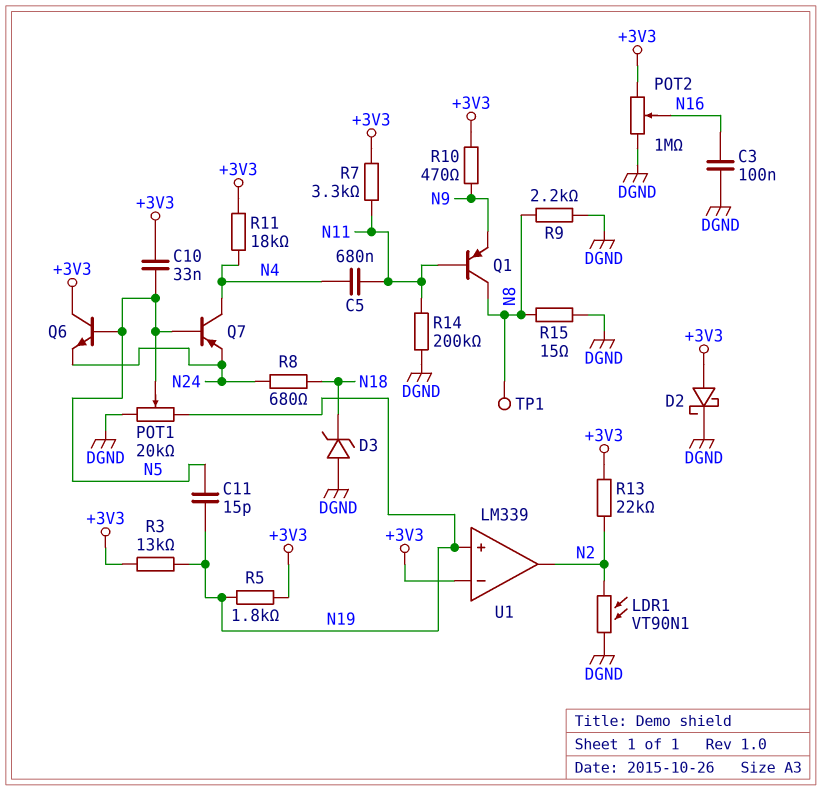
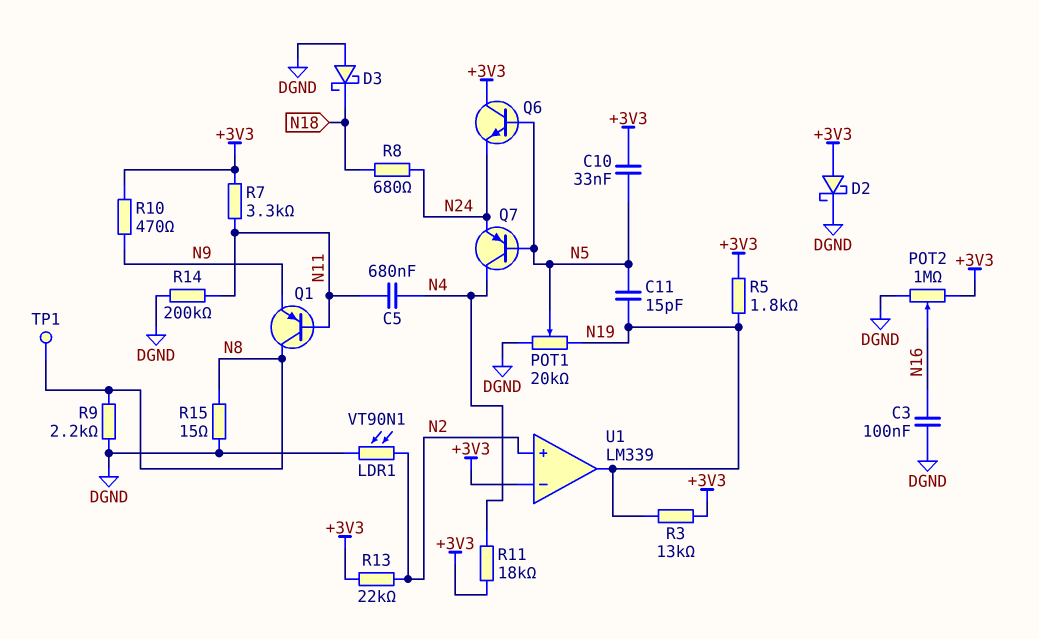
D3: zener (A DGND, K N18) -> schottky (A DGND, K N18)
U1 pin in+: N19 -> N2
U1 pin out: N2 -> N19

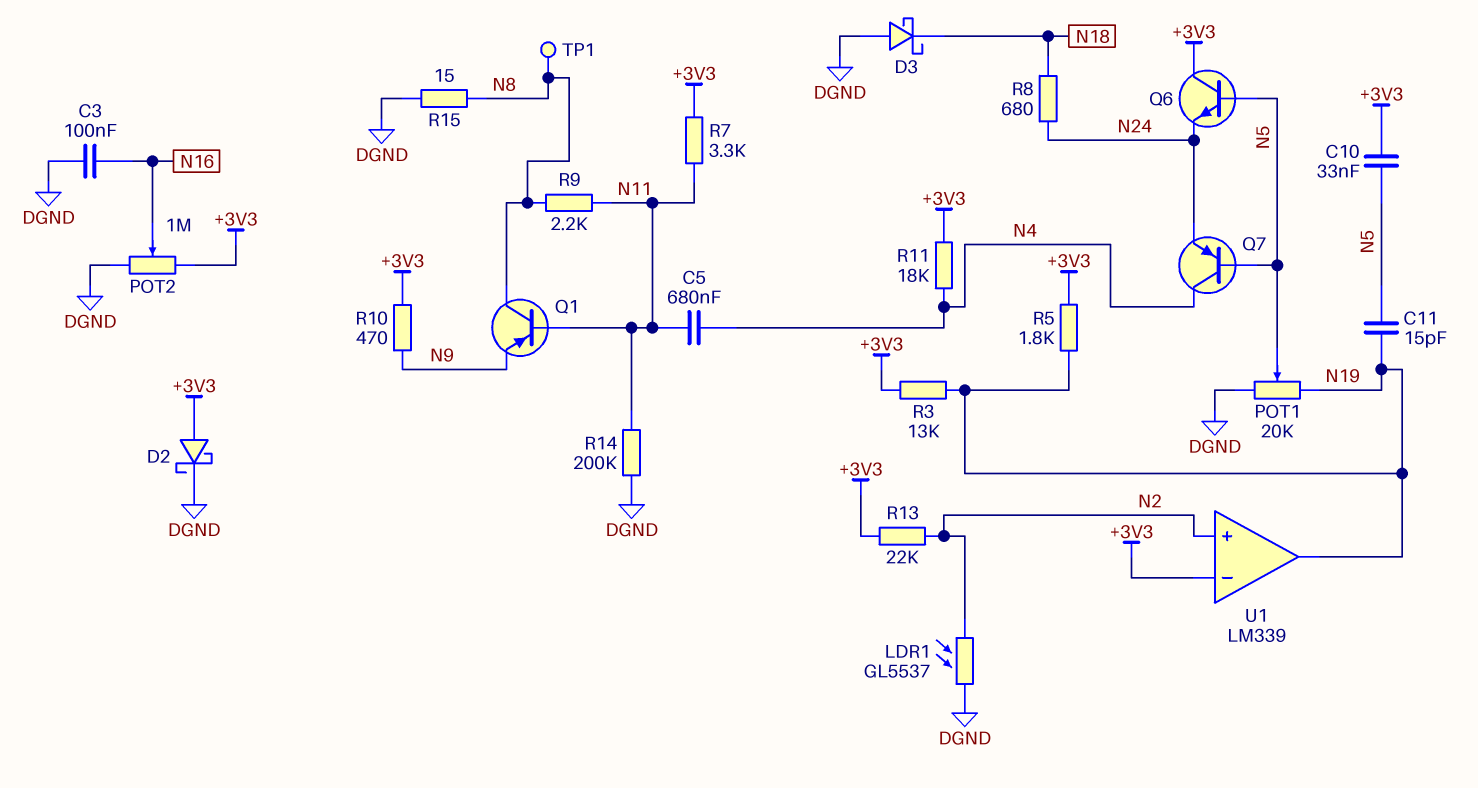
LDR1: VT90N1 (DGND, N2) -> GL5537 (DGND, N2)
R9: 2.2k (DGND, N8) -> 2.2k (N8, N11)

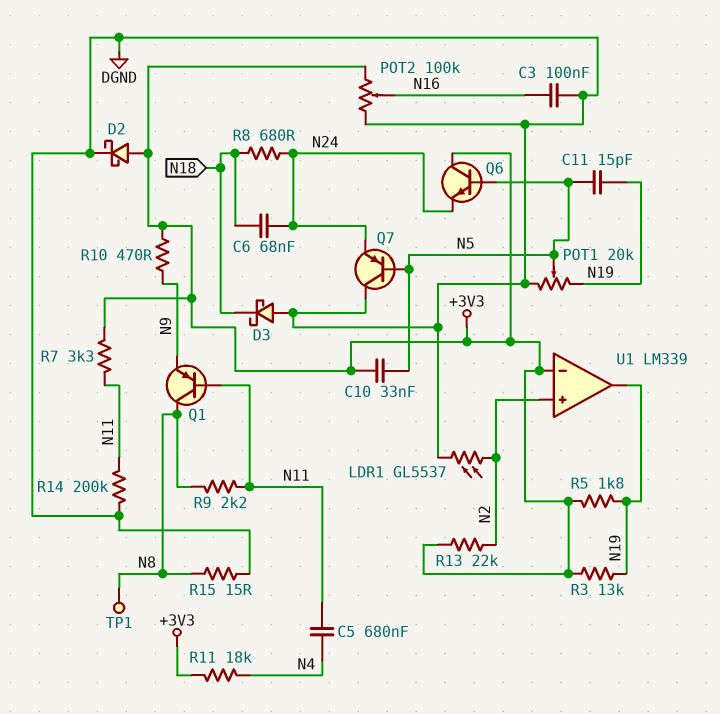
C6: none -> 68nF (N18, N24)
POT2: 1M (+3V3, DGND, wiper N16) -> 100k (+3V3, DGND, wiper N16)
Q7: PNP (B N5, C N4, E N24) -> PNP (B N5, C DGND, E N24)

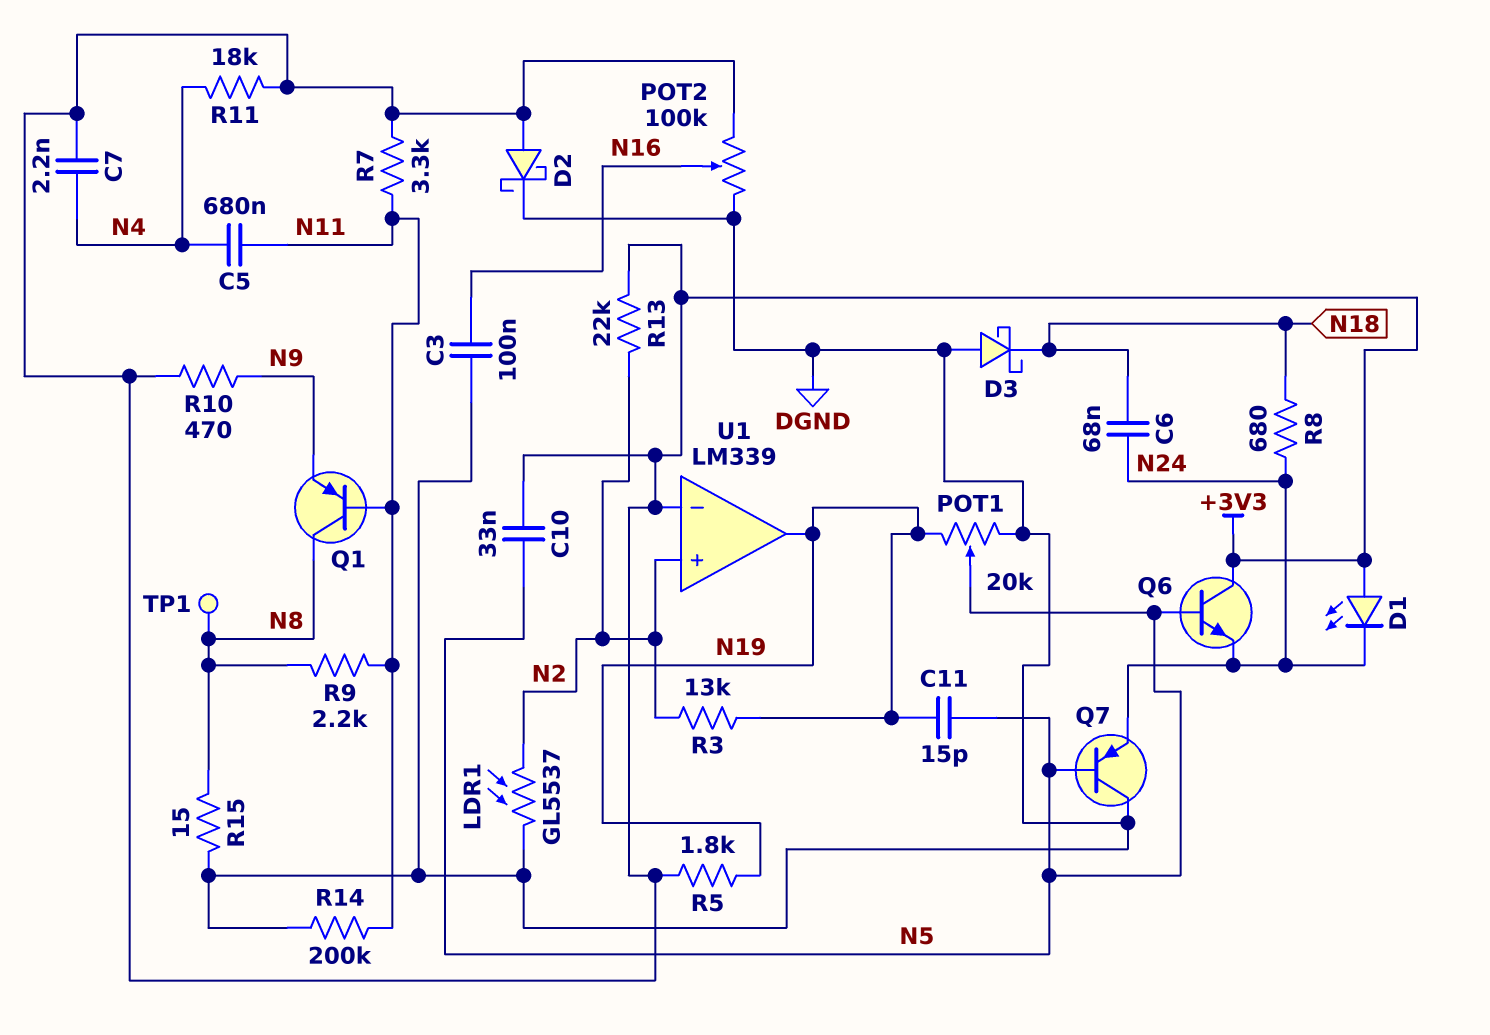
C7: none -> 2.2nF (+3V3, N4)
D1: none -> LED (A +3V3, K N24)
R3: 13k (+3V3, N19) -> 13k (N2, N19)

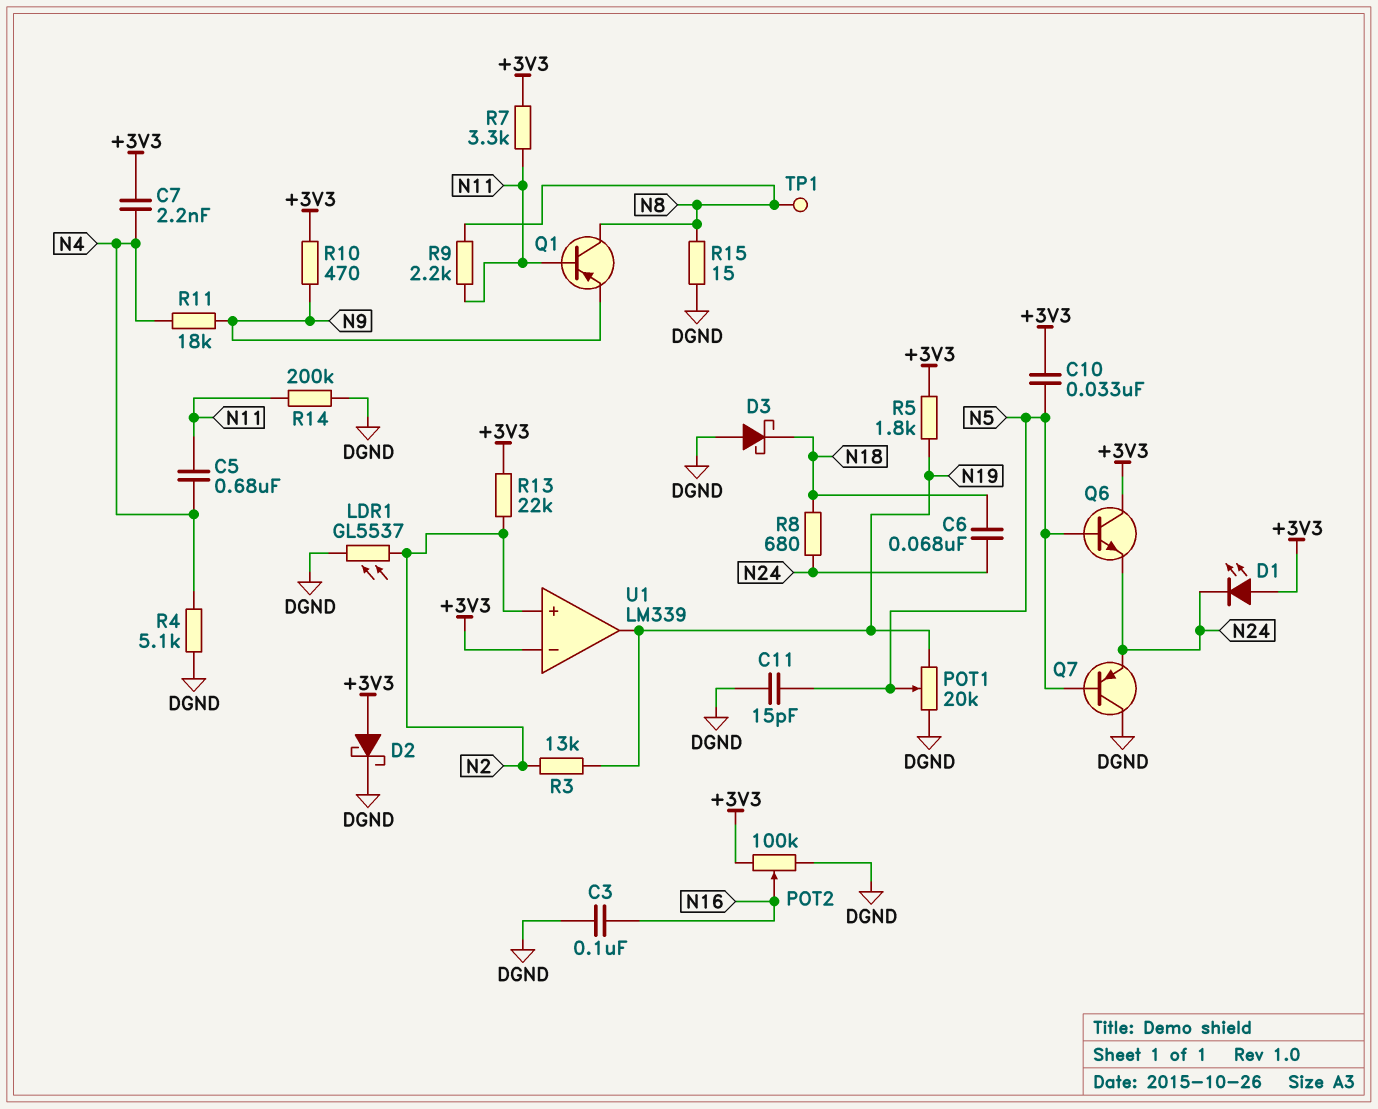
C11: 15pF (N5, N19) -> 15pF (DGND, N5)
R4: none -> 5.1k (DGND, N4)
R11: 18k (+3V3, N4) -> 18k (N4, N9)

